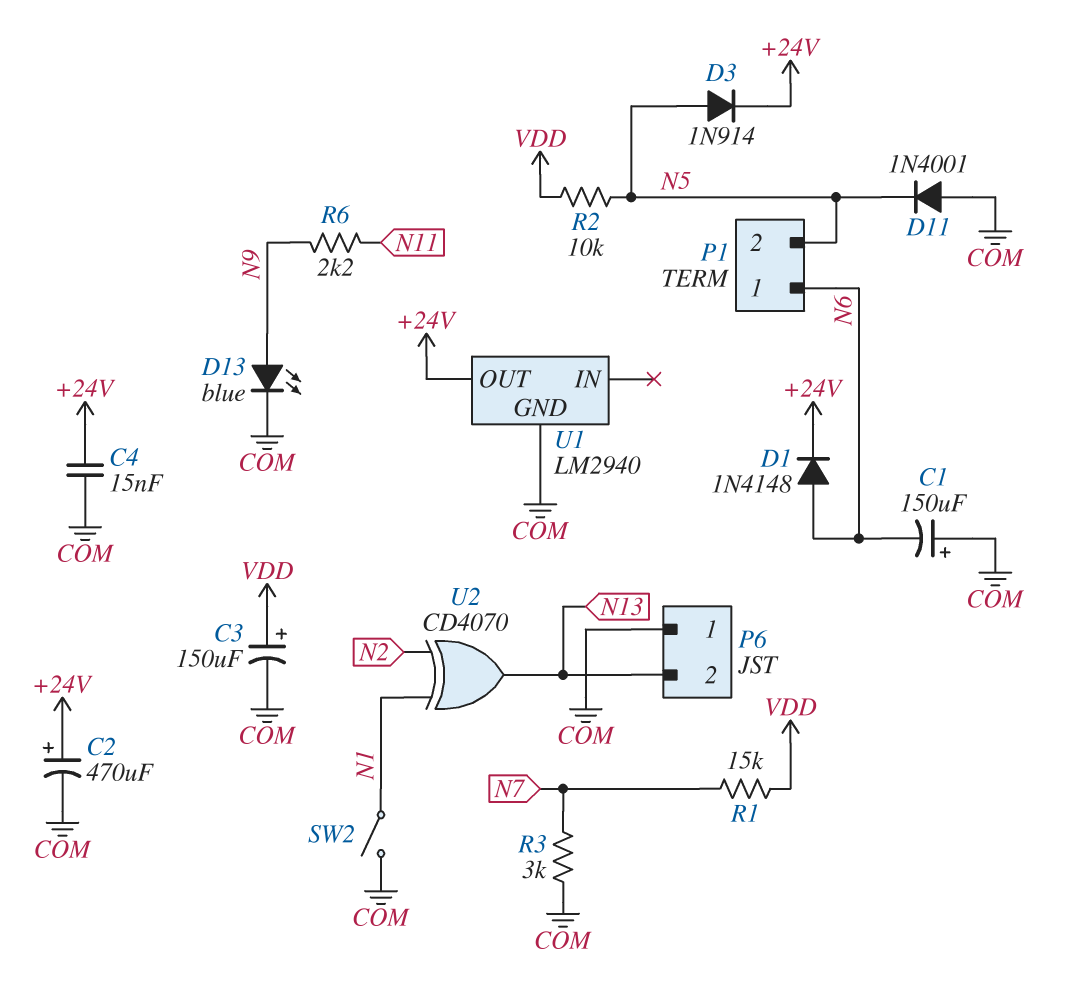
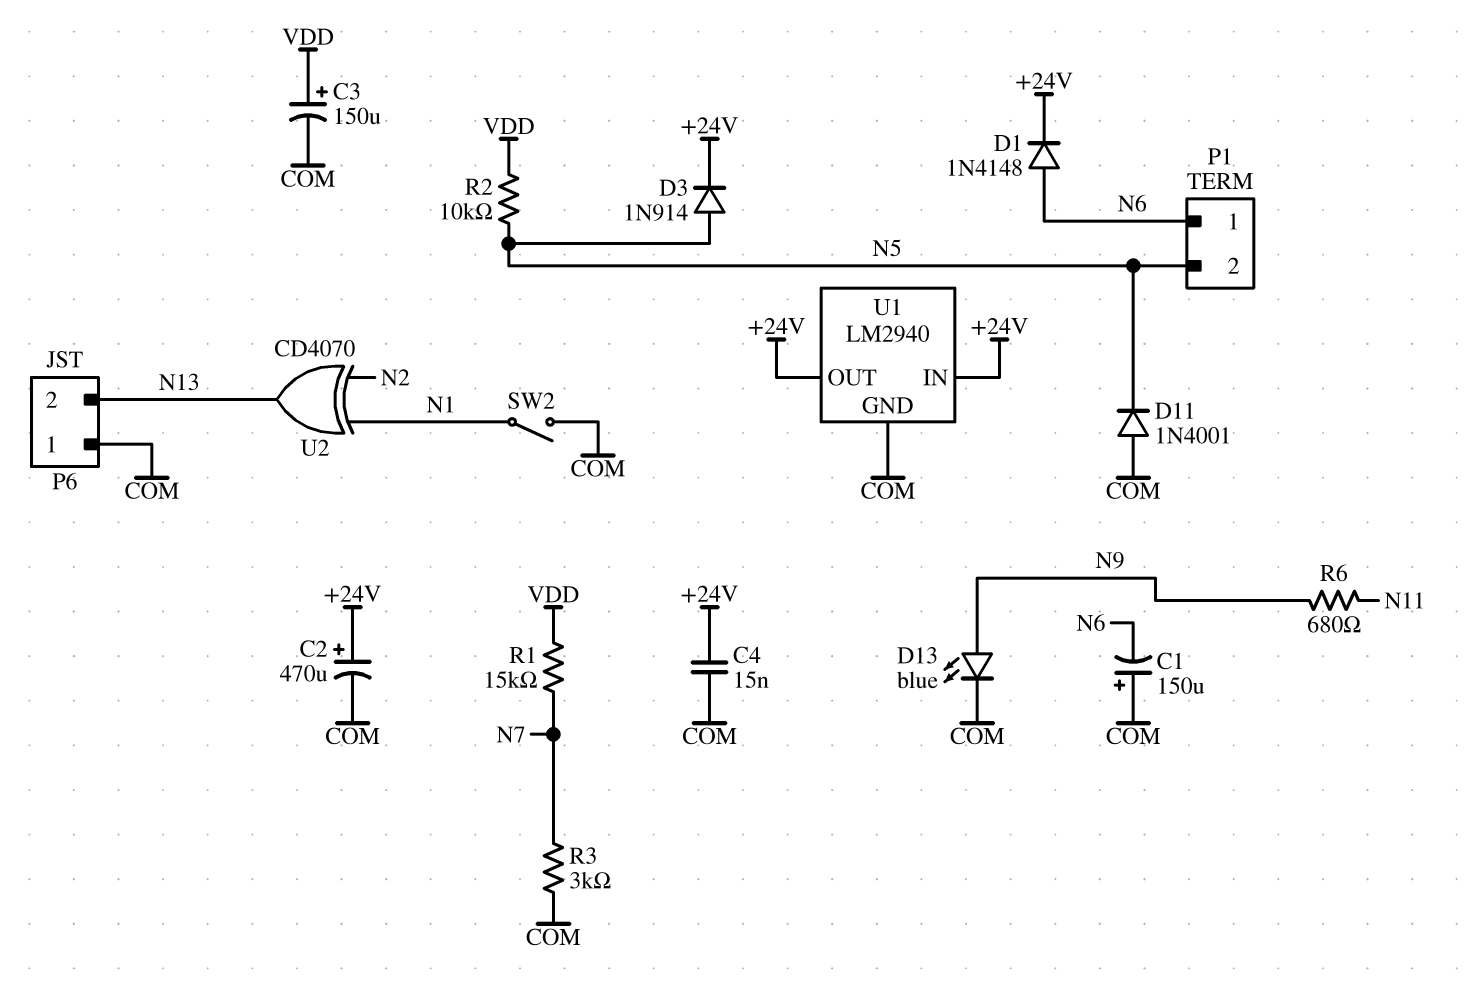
R6: 2.2k (N9, N11) -> 680 (N9, N11)
U1 pin IN: none -> +24V

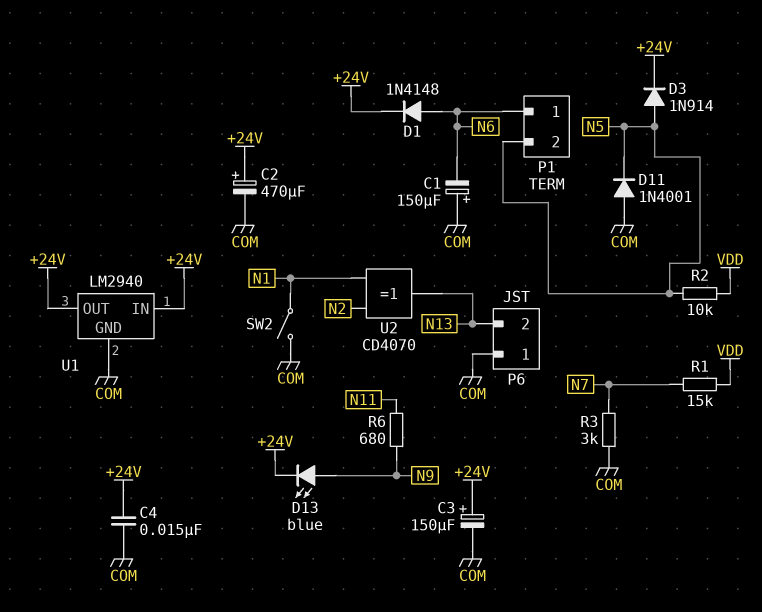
C3: 150uF (plus VDD, minus COM) -> 150uF (plus +24V, minus COM)
D13: LED blue (A N9, K COM) -> LED blue (A N9, K +24V)

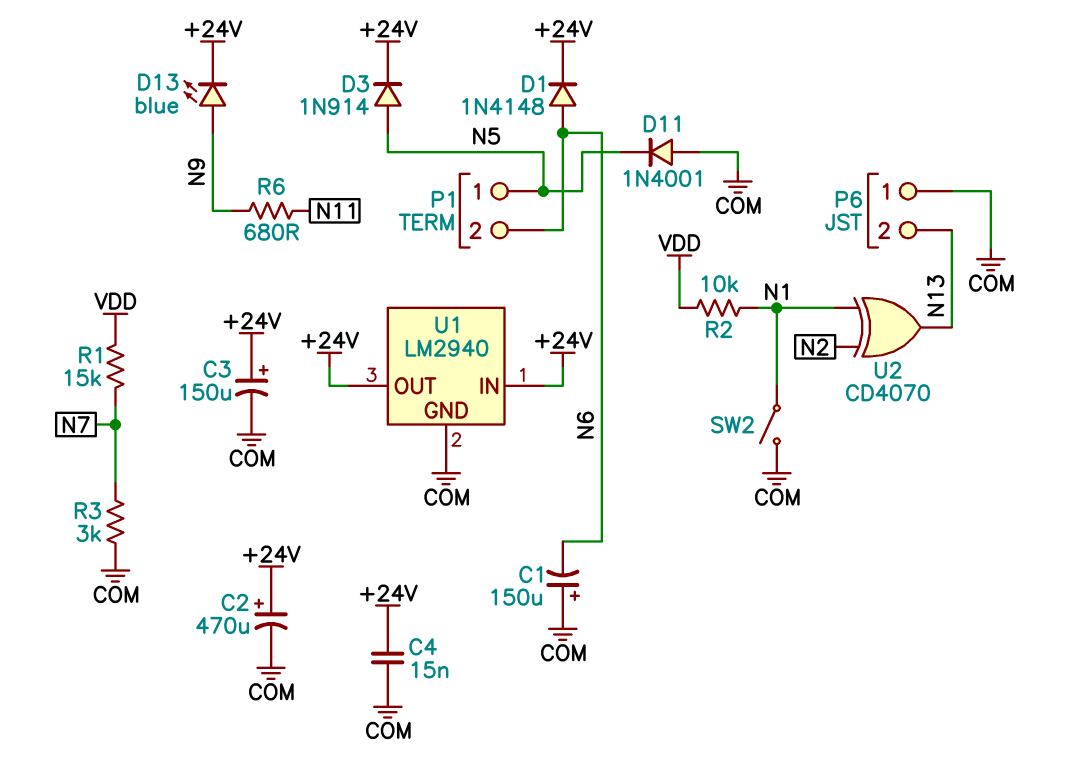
P1 pin 1: N6 -> N5
P1 pin 2: N5 -> N6
R2: 10k (N5, VDD) -> 10k (N1, VDD)

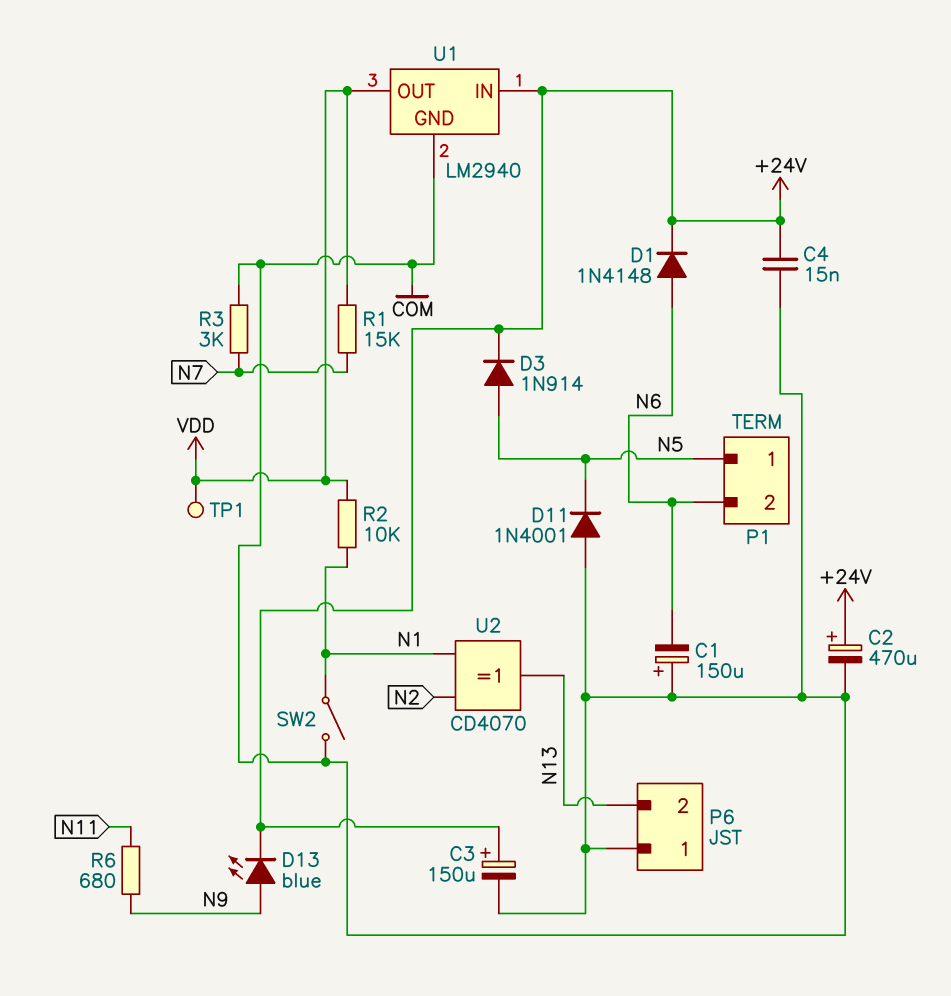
TP1: none -> test point (VDD)
U1 pin OUT: +24V -> VDD

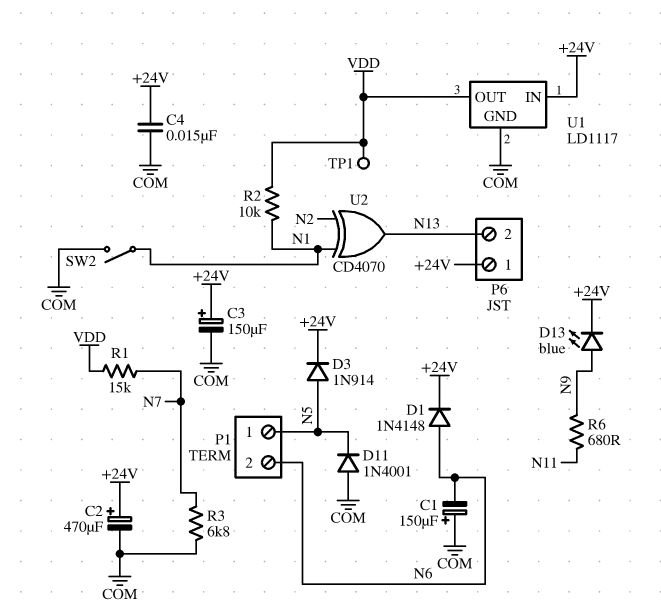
P6 pin 1: COM -> +24V
R3: 3k (COM, N7) -> 6.8k (COM, N7)
U1: LM2940 -> LD1117

